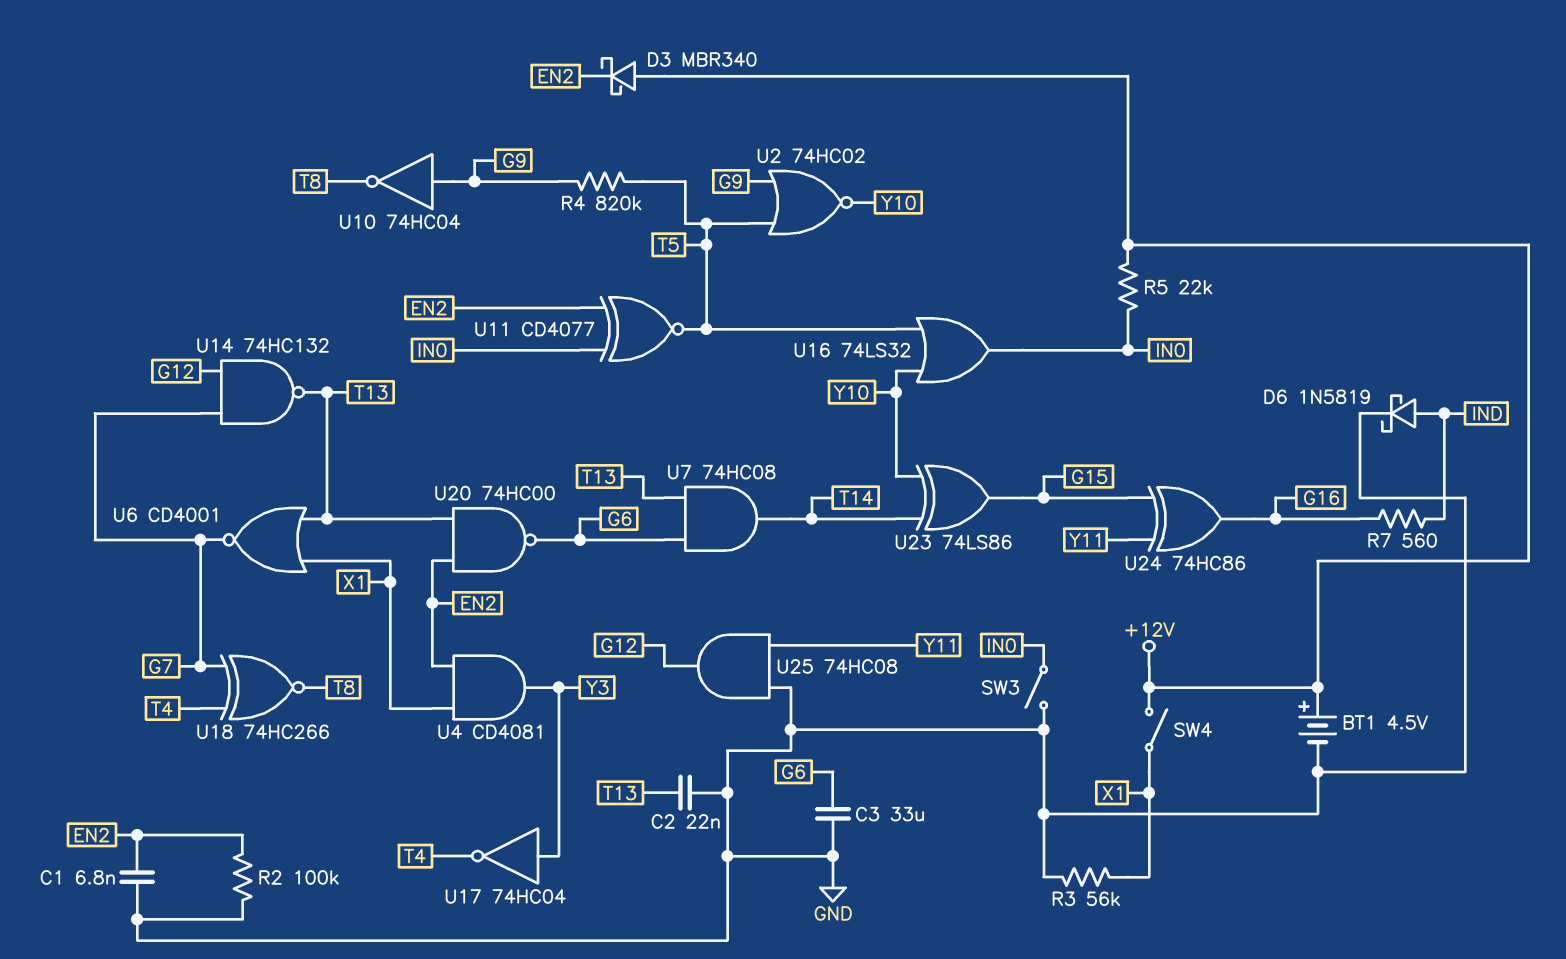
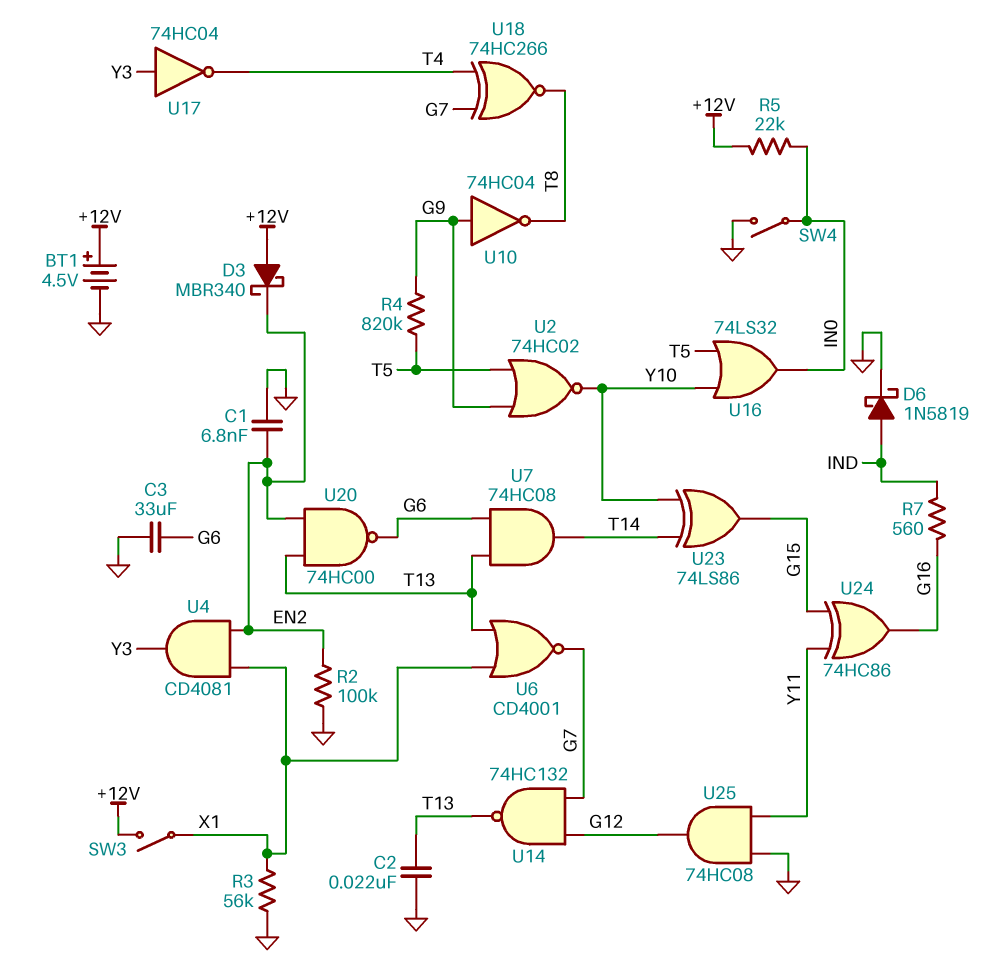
SW3: switch (GND, IN0) -> switch (+12V, X1)
SW4: switch (+12V, X1) -> switch (GND, IN0)
U11: XNOR CD4077 (in EN2, in IN0, out T5) -> none

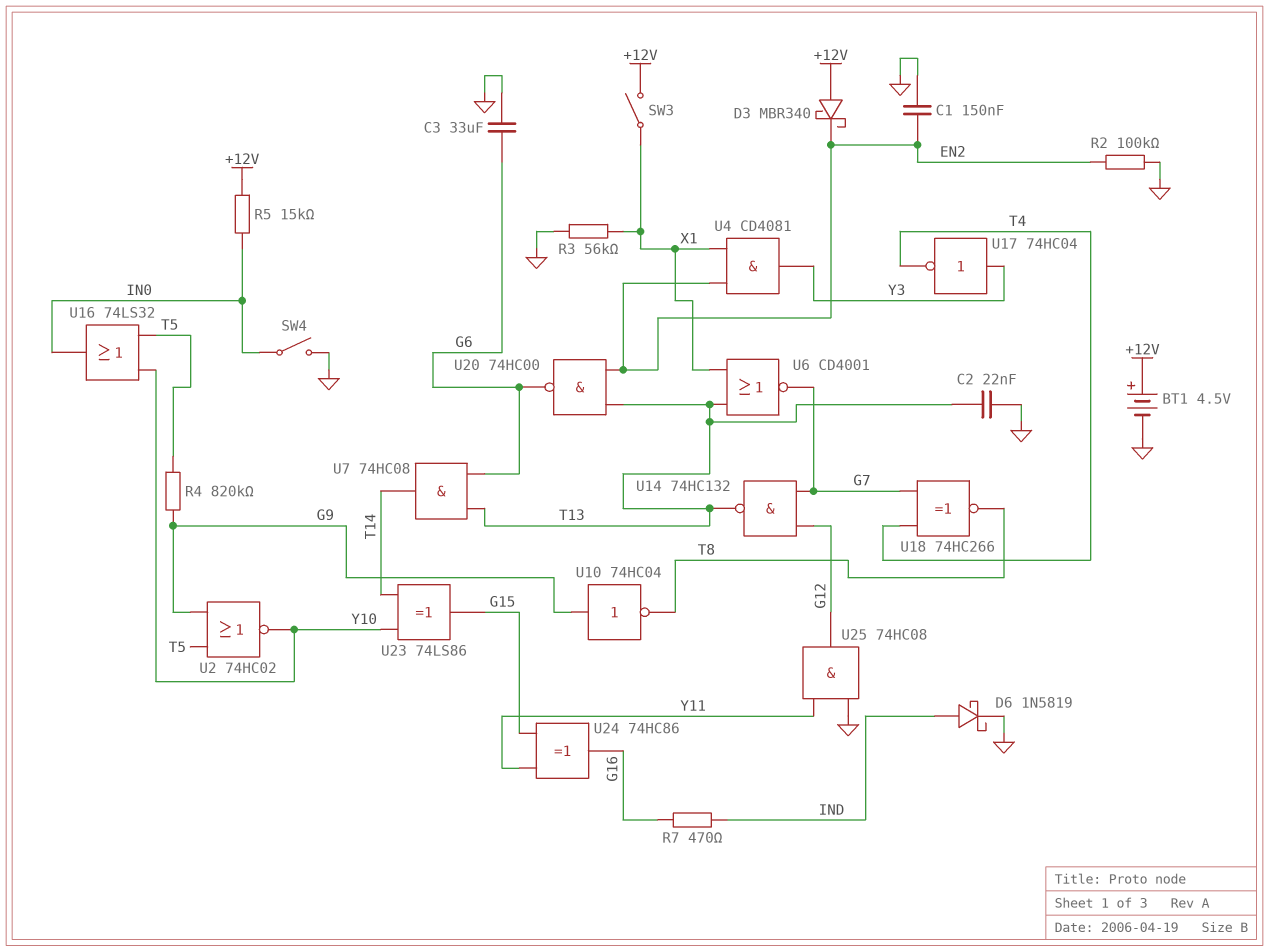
C1: 6.8nF (EN2, GND) -> 150nF (EN2, GND)
R5: 22k (+12V, IN0) -> 15k (+12V, IN0)
R7: 560 (G16, IND) -> 470 (G16, IND)

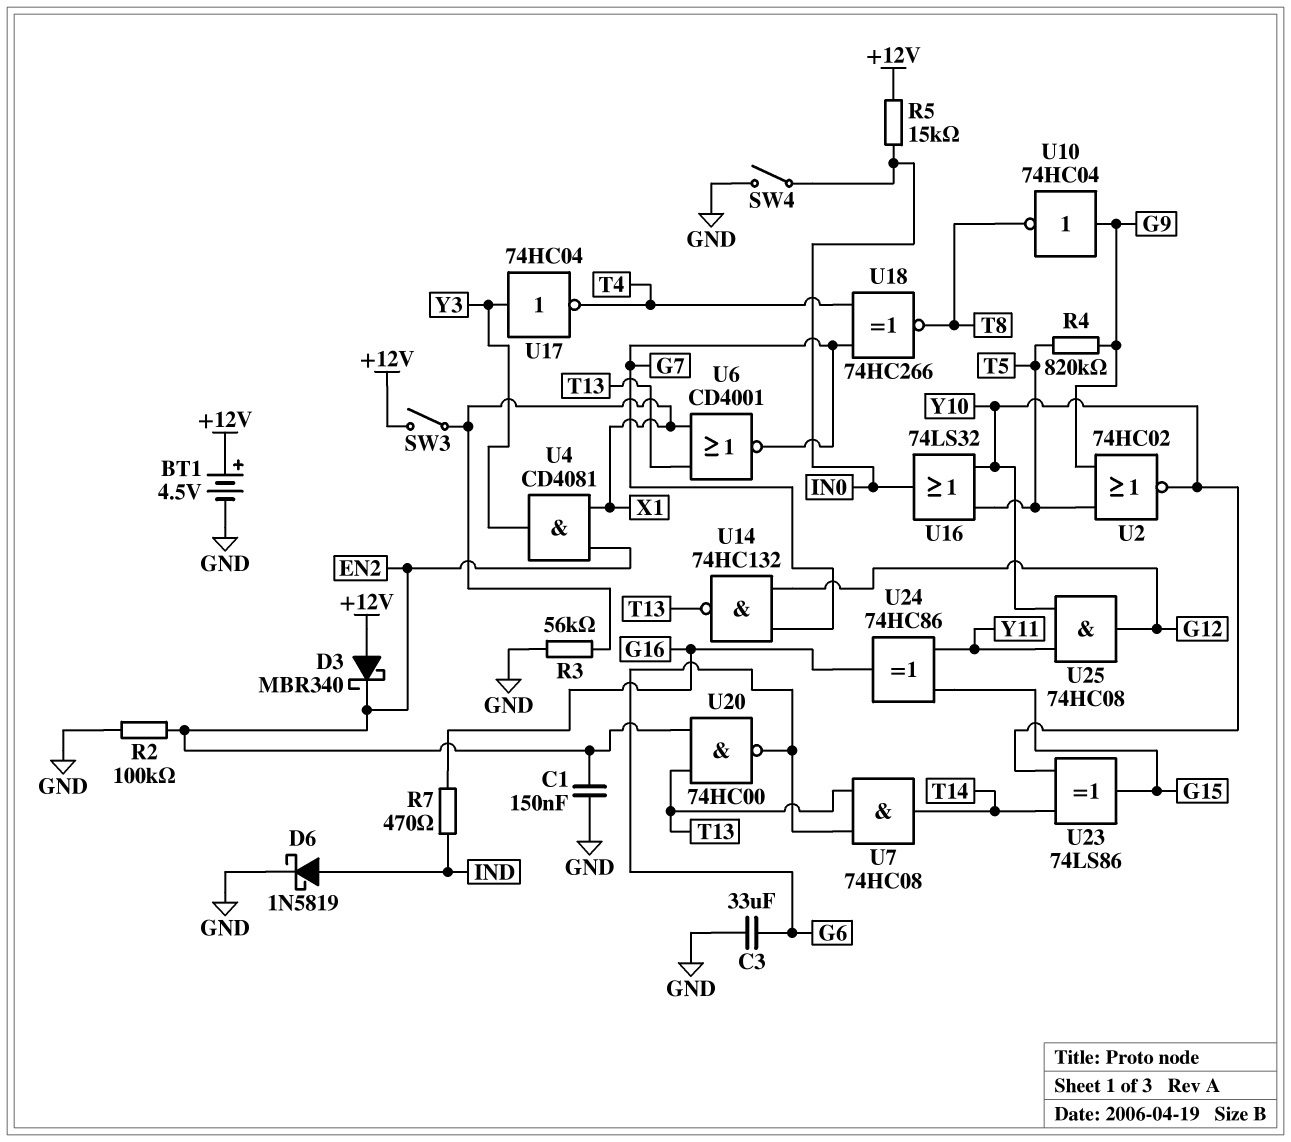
C2: 22nF (GND, T13) -> none
U25: AND 74HC08 (in GND, in Y11, out G12) -> AND 74HC08 (in Y10, in Y11, out G12)

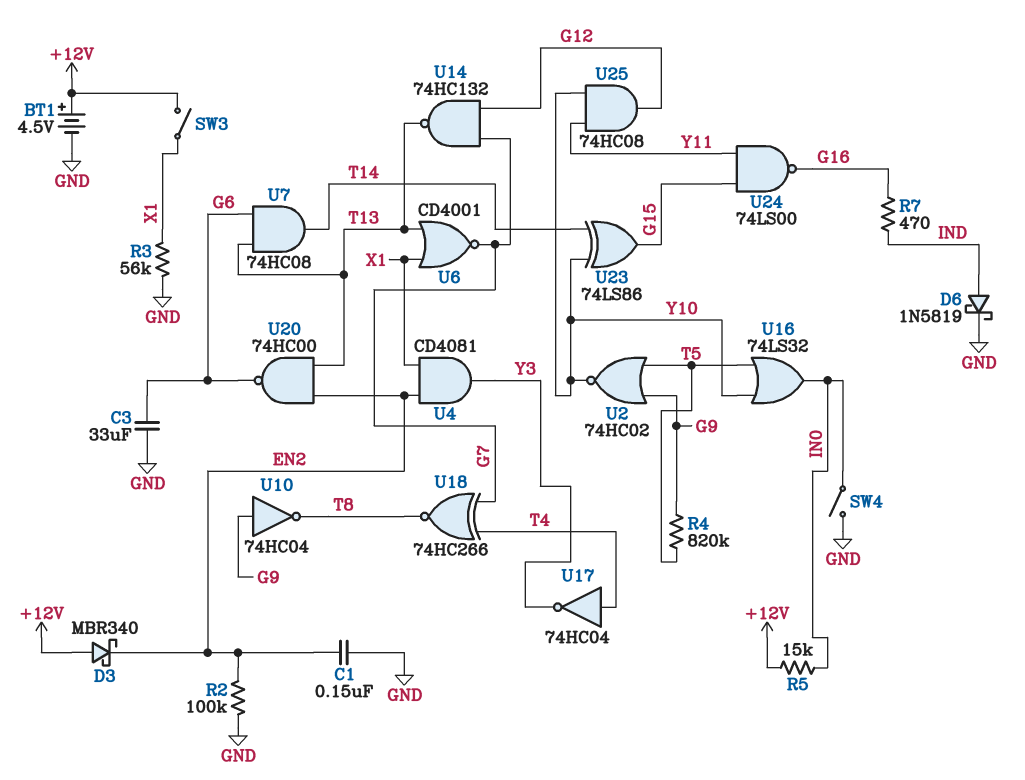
U17: NOT 74HC04 (in Y3, out T4) -> NOT 74HC04 (in T4, out Y3)
U24: XOR 74HC86 (in G15, in Y11, out G16) -> NAND 74LS00 (in G15, in Y11, out G16)

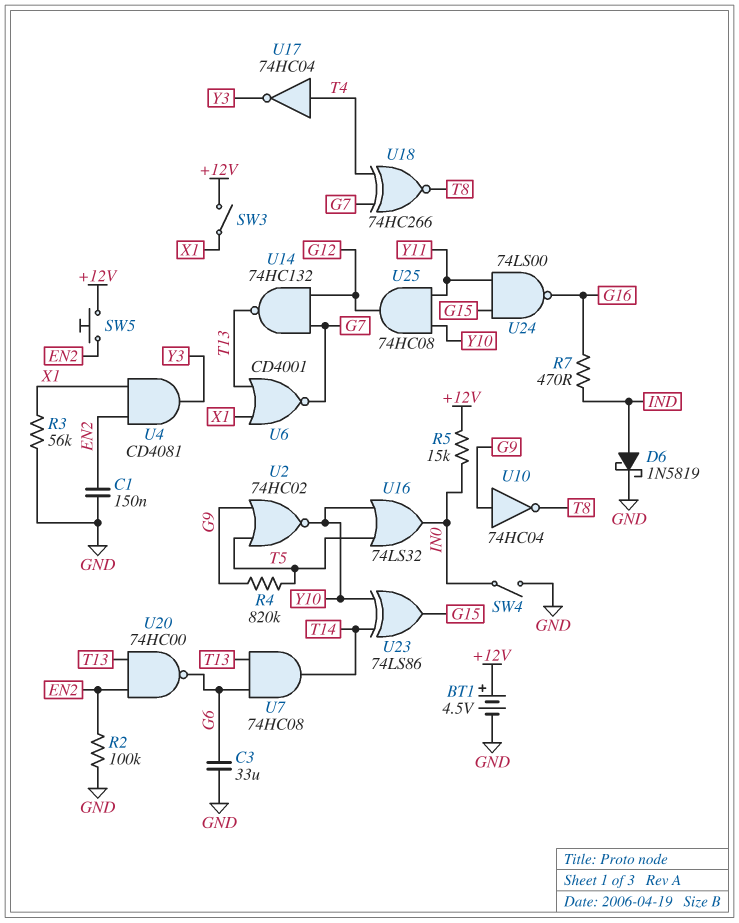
D3: schottky MBR340 (A +12V, K EN2) -> none
SW5: none -> button (+12V, EN2)

